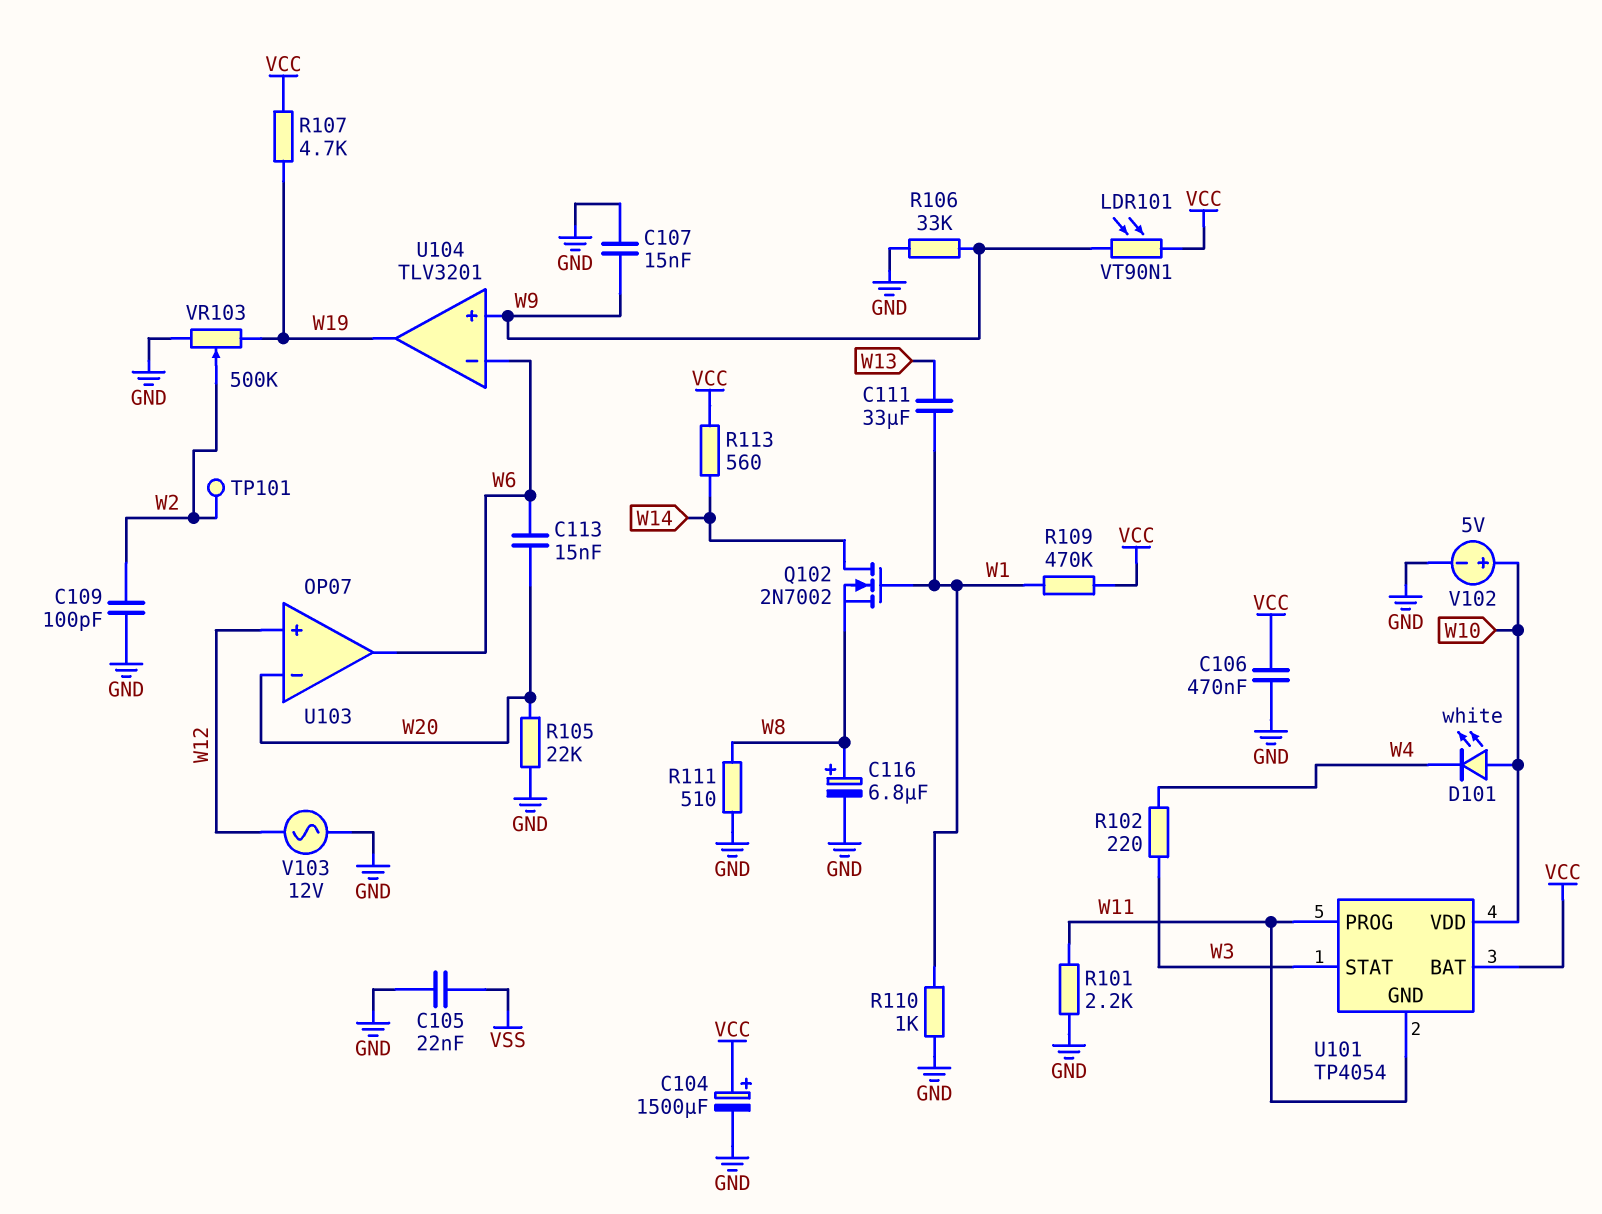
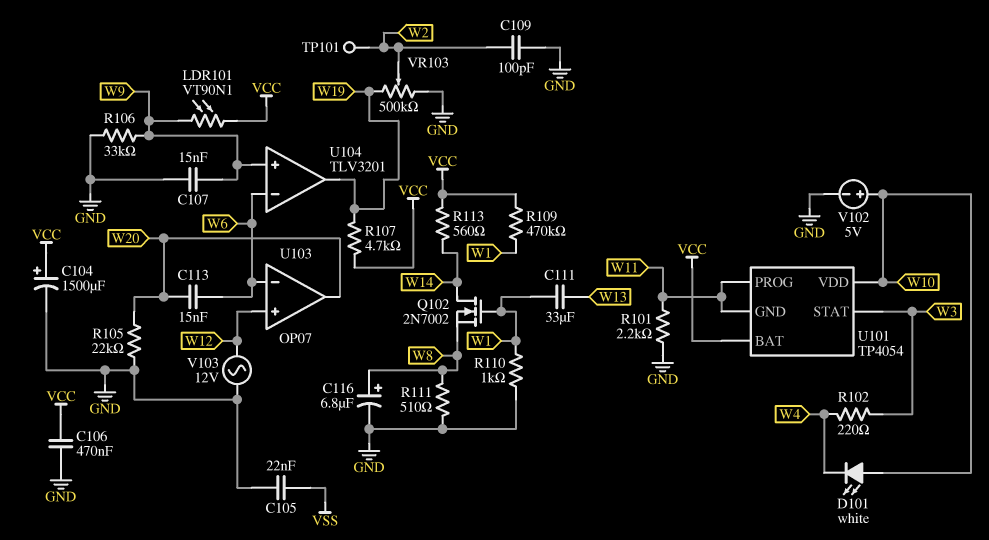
U103 pin in-: W20 -> W6
U103 pin out: W6 -> W20

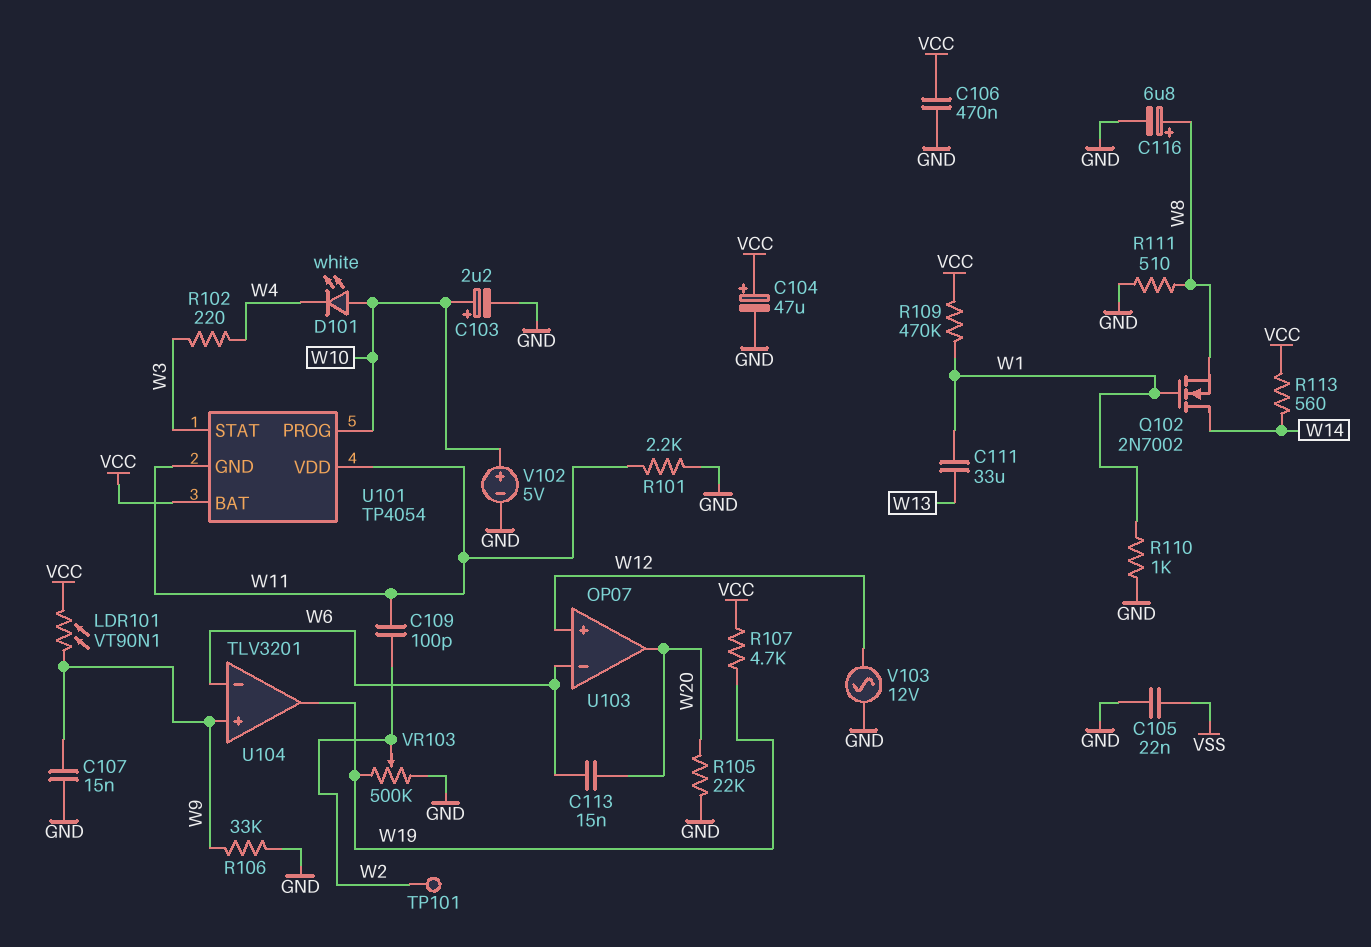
C103: none -> 2.2uF (plus W10, minus GND)
C104: 1500uF (plus VCC, minus GND) -> 47uF (plus VCC, minus GND)
C109: 100pF (GND, W2) -> 100pF (W2, W11)
U101 pin PROG: W11 -> W10
U101 pin VDD: W10 -> W11

